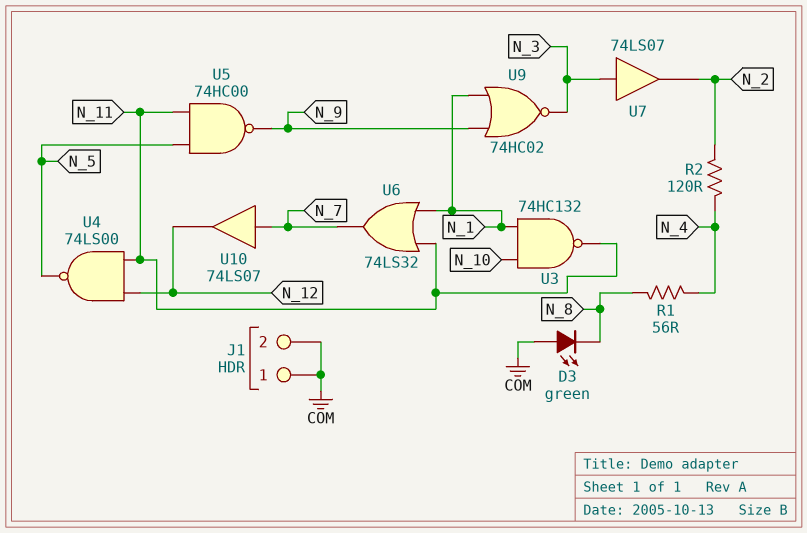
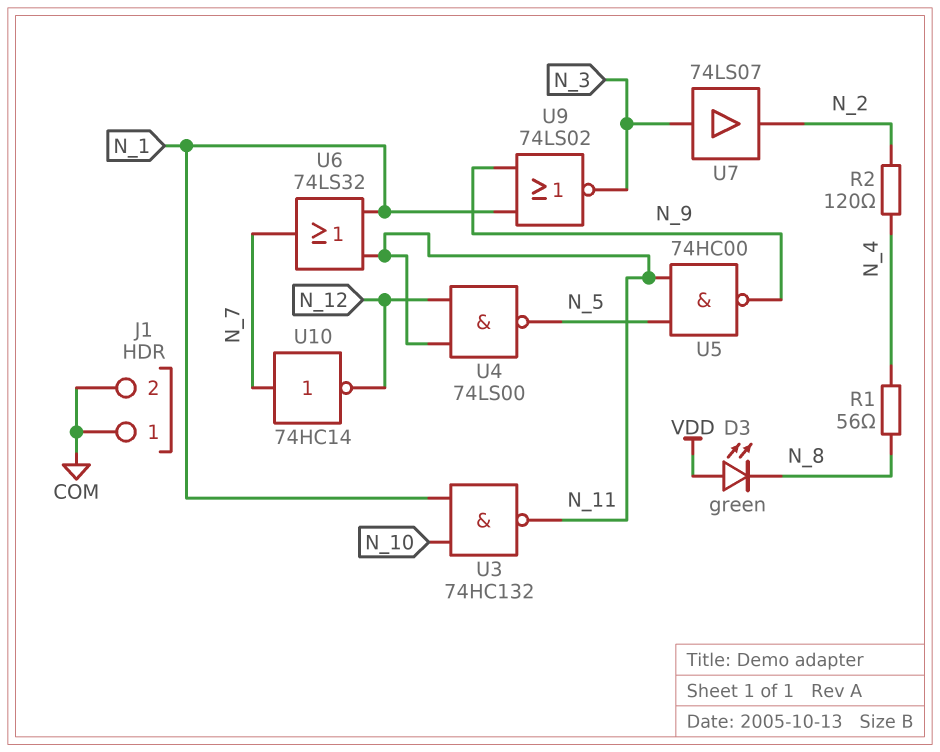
D3: LED green (A COM, K N_8) -> LED green (A VDD, K N_8)
U9: NOR 74HC02 (in N_1, in N_9, out N_3) -> NOR 74LS02 (in N_1, in N_9, out N_3)
U10: buffer 74LS07 (in N_7, out N_12) -> NOT 74HC14 (in N_7, out N_12)

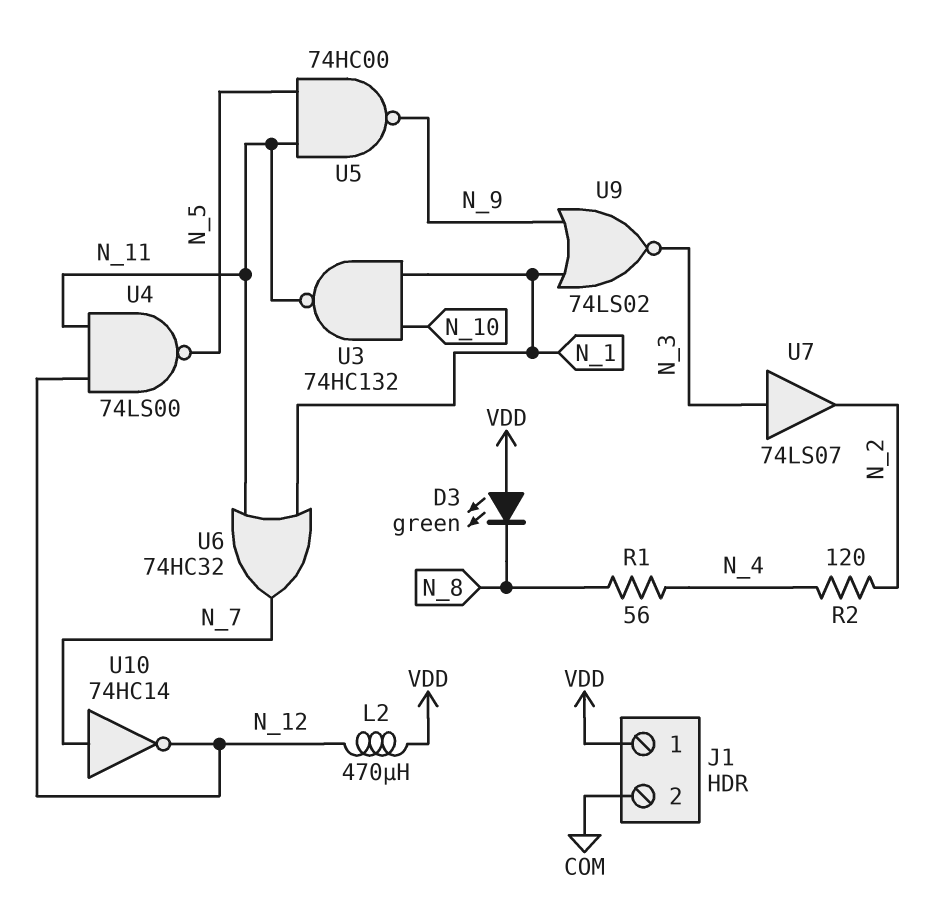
J1 pin 1: COM -> VDD
L2: none -> 470uH (N_12, VDD)
U6: OR 74LS32 (in N_1, in N_11, out N_7) -> OR 74HC32 (in N_1, in N_11, out N_7)

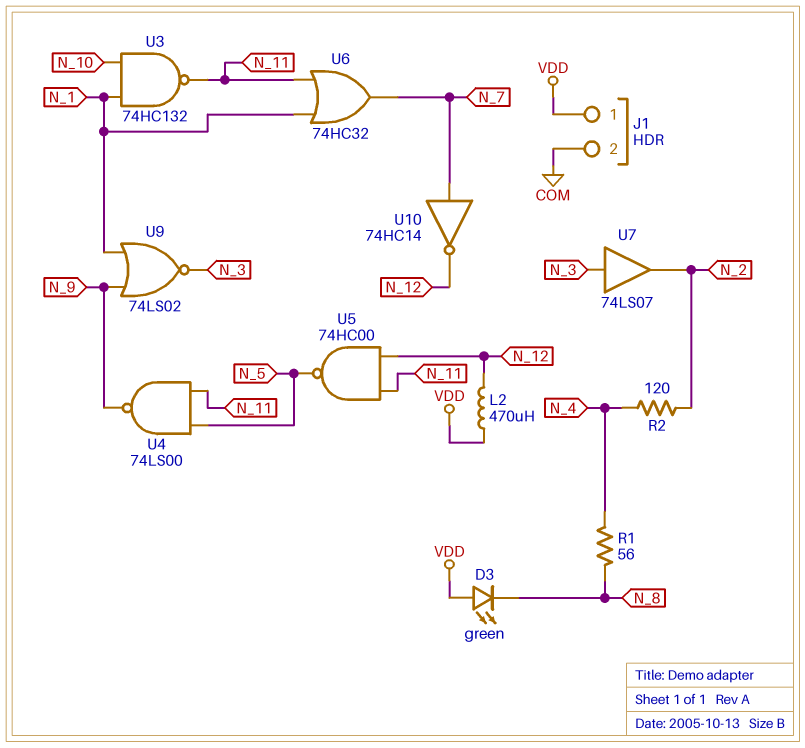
U4: NAND 74LS00 (in N_11, in N_12, out N_5) -> NAND 74LS00 (in N_5, in N_11, out N_9)
U5: NAND 74HC00 (in N_5, in N_11, out N_9) -> NAND 74HC00 (in N_11, in N_12, out N_5)

